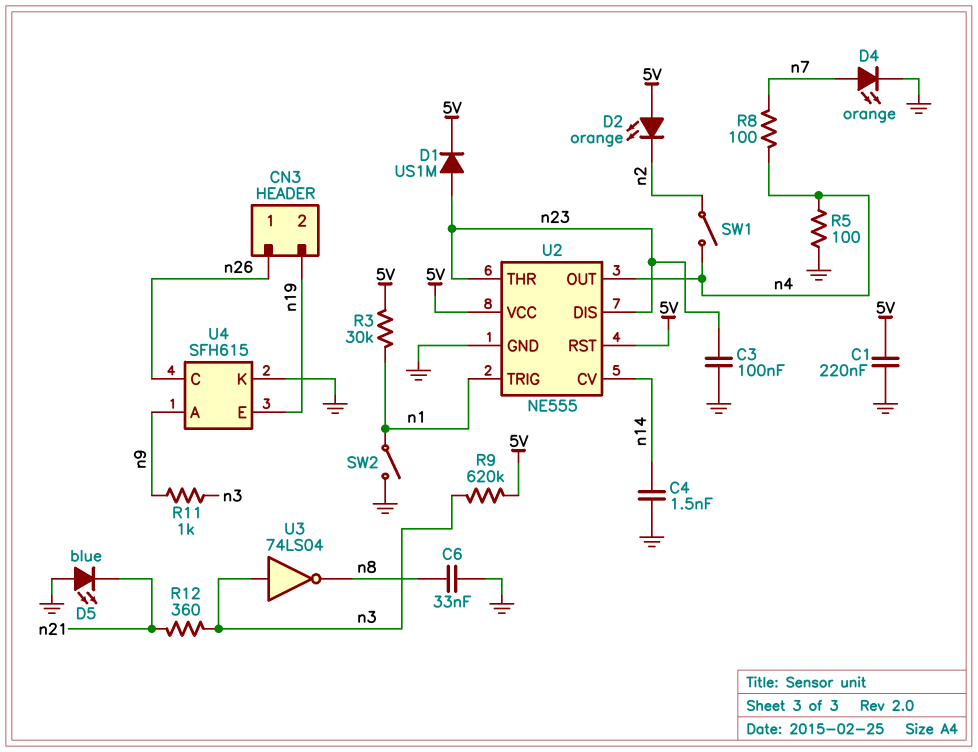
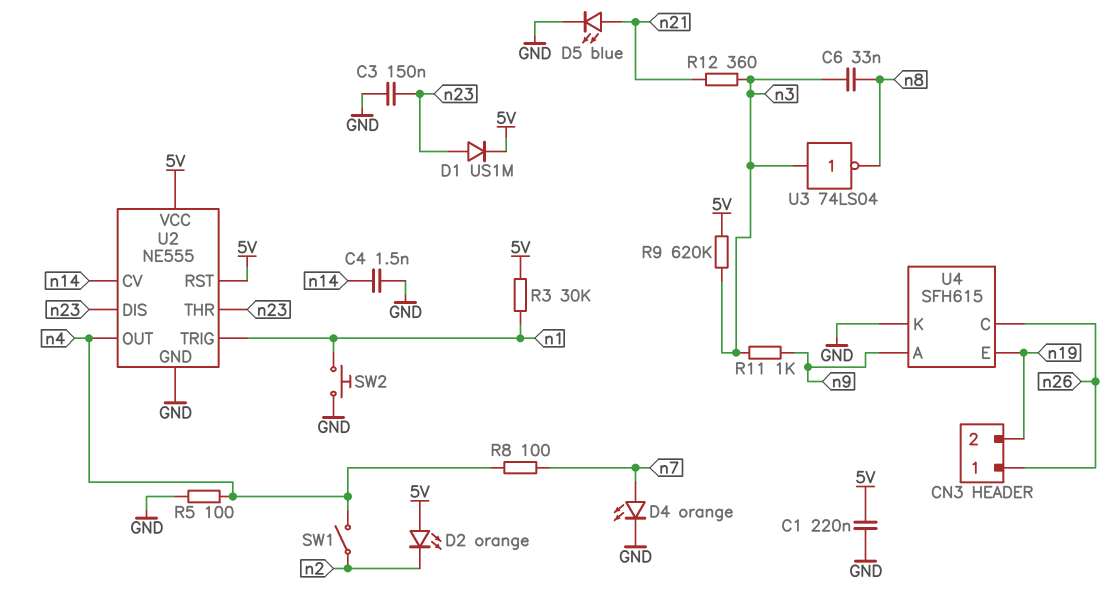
C3: 100nF (GND, n23) -> 150nF (GND, n23)
C6: 33nF (GND, n8) -> 33nF (n3, n8)
D5: LED blue (A GND, K n21) -> LED blue (A n21, K GND)
SW2: switch (GND, n1) -> button (GND, n1)

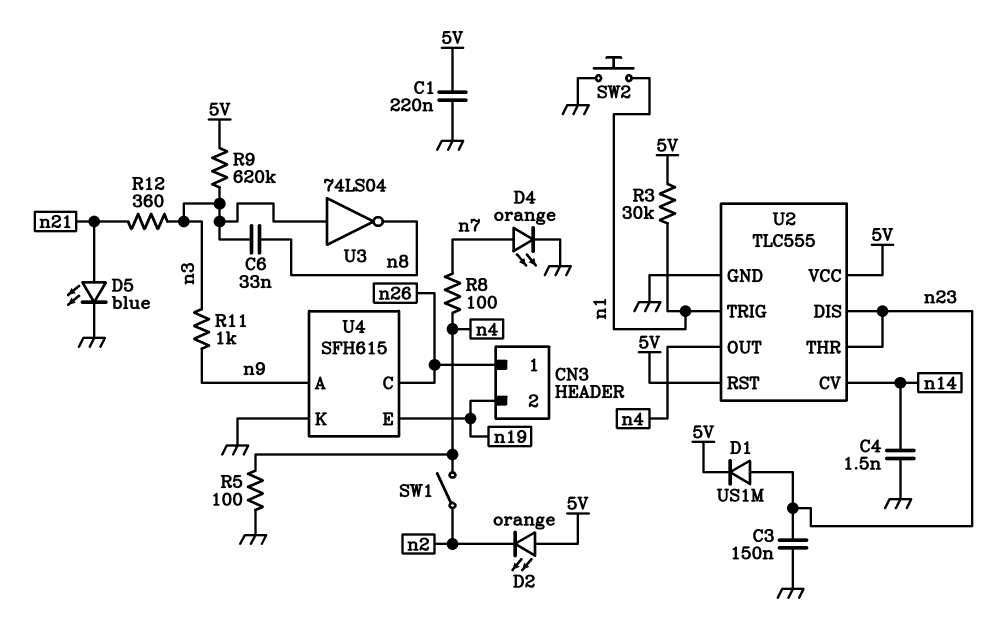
U2: NE555 -> TLC555

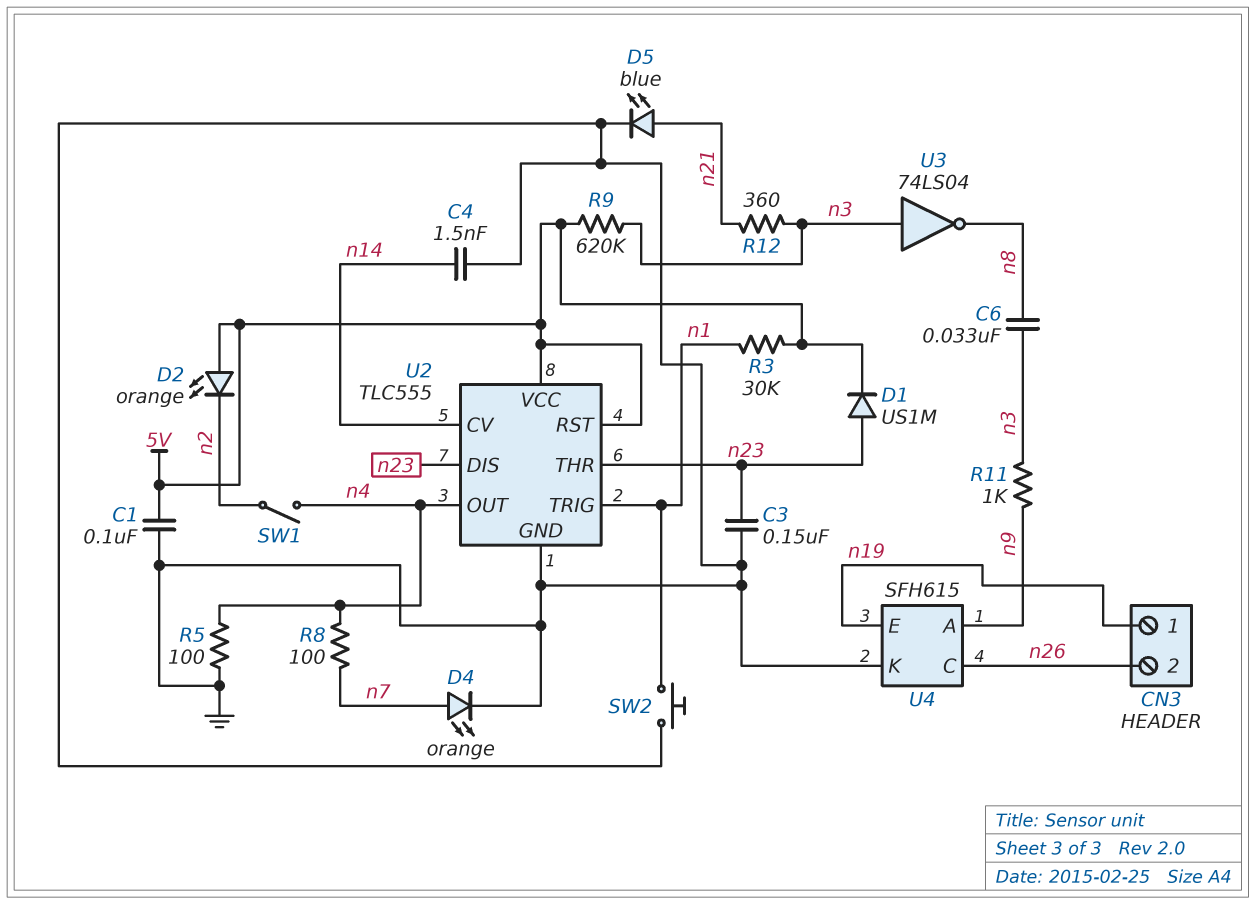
C1: 220nF (5V, GND) -> 100nF (5V, GND)
CN3 pin 1: n26 -> n19
CN3 pin 2: n19 -> n26

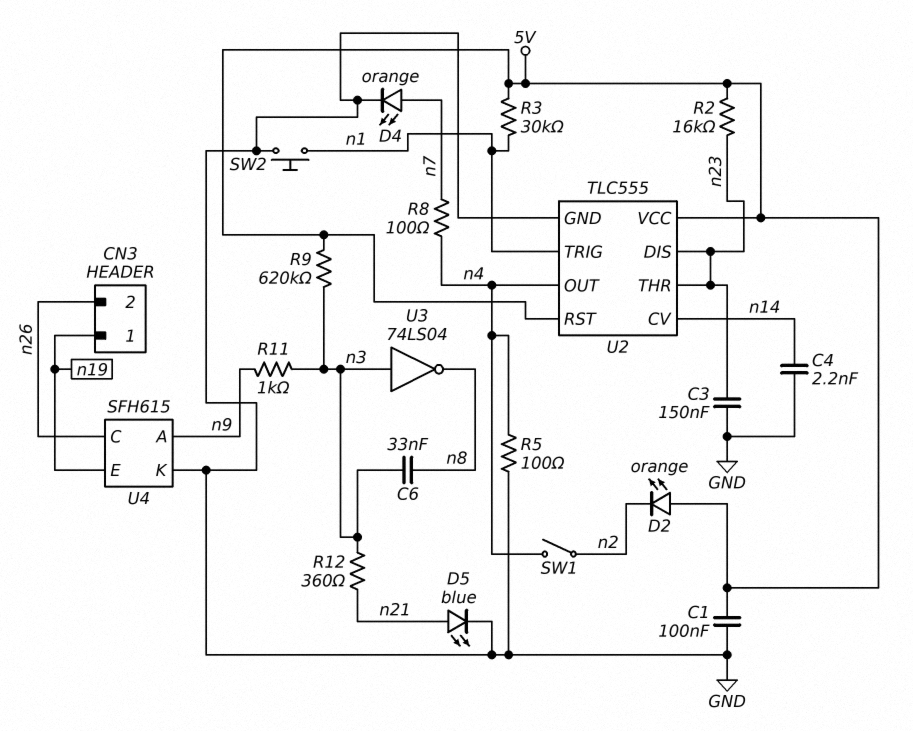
C4: 1.5nF (GND, n14) -> 2.2nF (GND, n14)
D1: diode US1M (A n23, K 5V) -> none
R2: none -> 16k (5V, n23)

